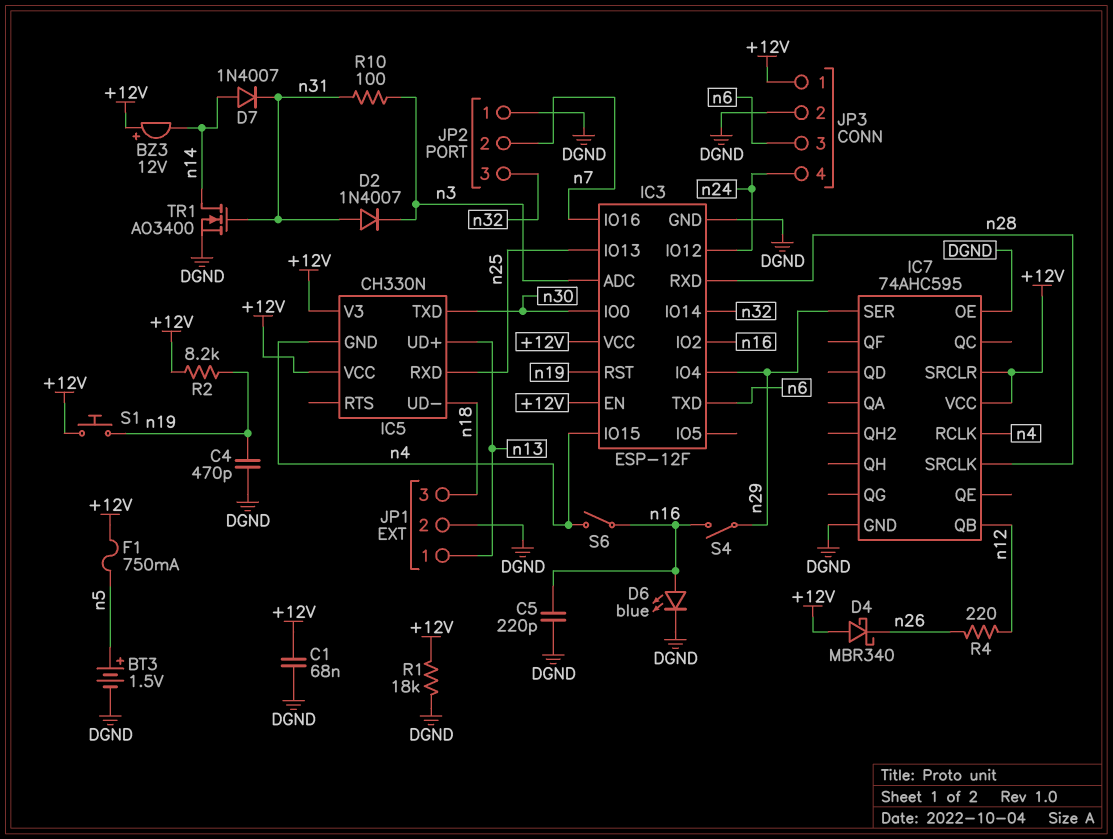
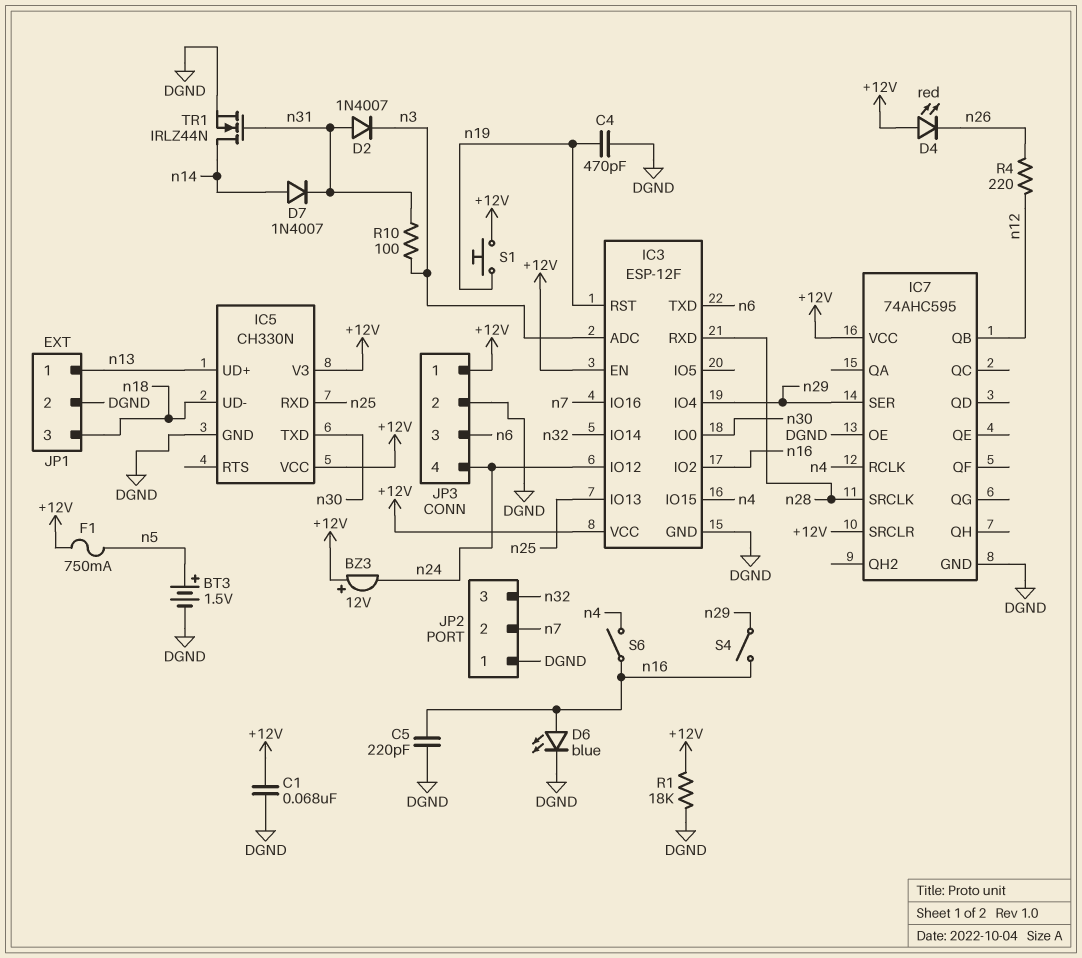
BZ3: buzzer 12V (plus +12V, minus n14) -> buzzer 12V (plus +12V, minus n24)
D4: schottky MBR340 (A +12V, K n26) -> LED red (A +12V, K n26)
IC5 pin GND: n4 -> DGND
R2: 8.2k (+12V, n19) -> none
TR1: NMOS AO3400 (G n31, D n14, S DGND) -> NMOS IRLZ44N (G n31, D n14, S DGND)

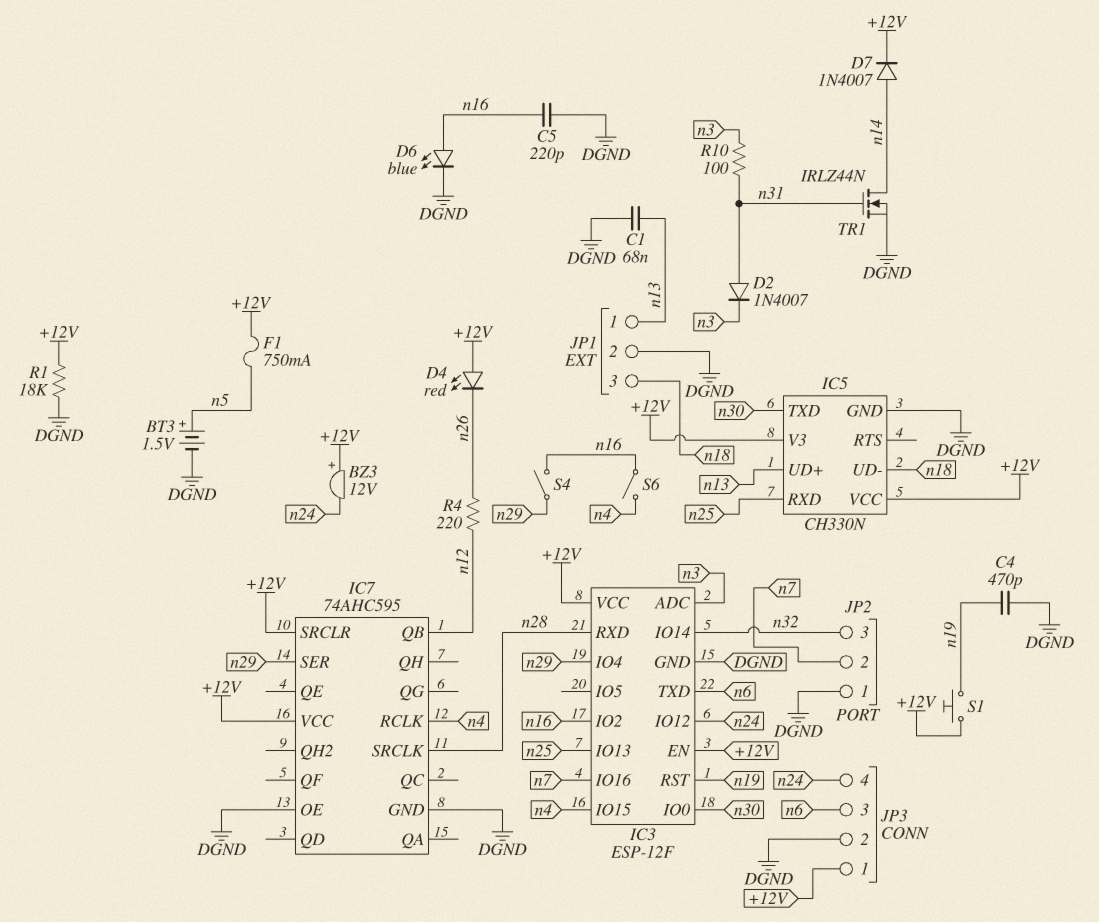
C1: 68nF (+12V, DGND) -> 68nF (DGND, n13)
D7: diode 1N4007 (A n14, K n31) -> diode 1N4007 (A n14, K +12V)

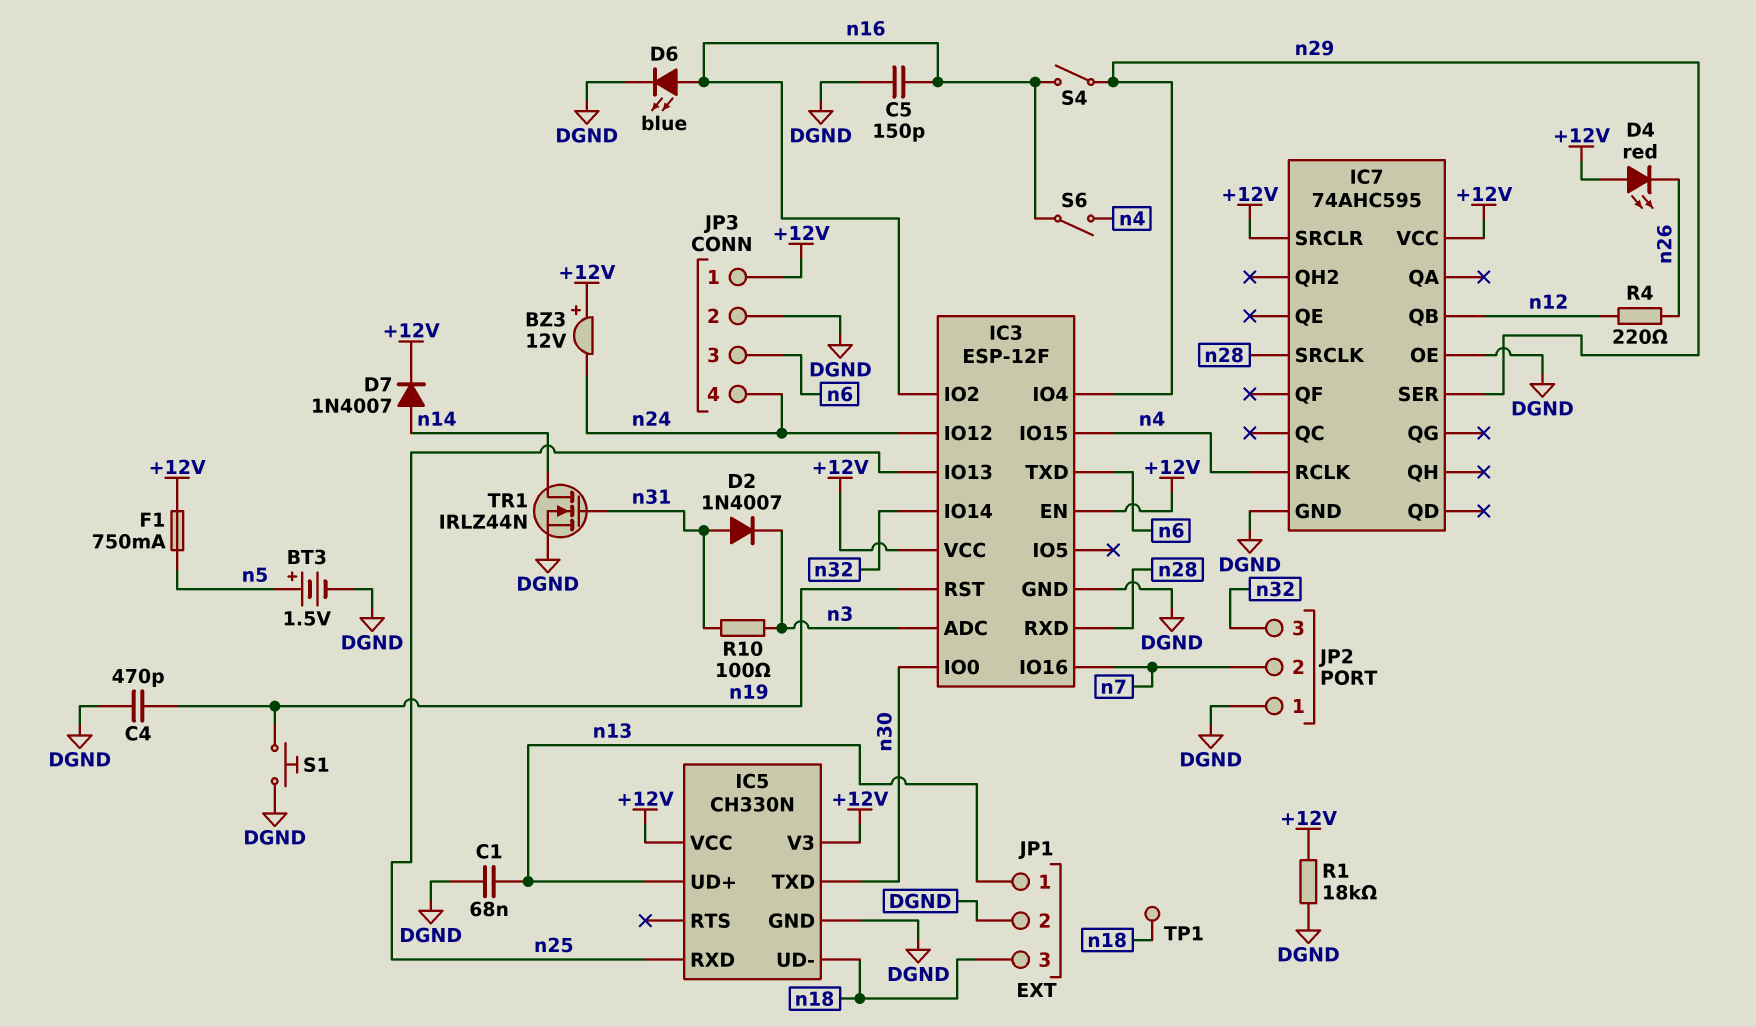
C5: 220pF (DGND, n16) -> 150pF (DGND, n16)
S1: button (+12V, n19) -> button (DGND, n19)
TP1: none -> test point (n18)

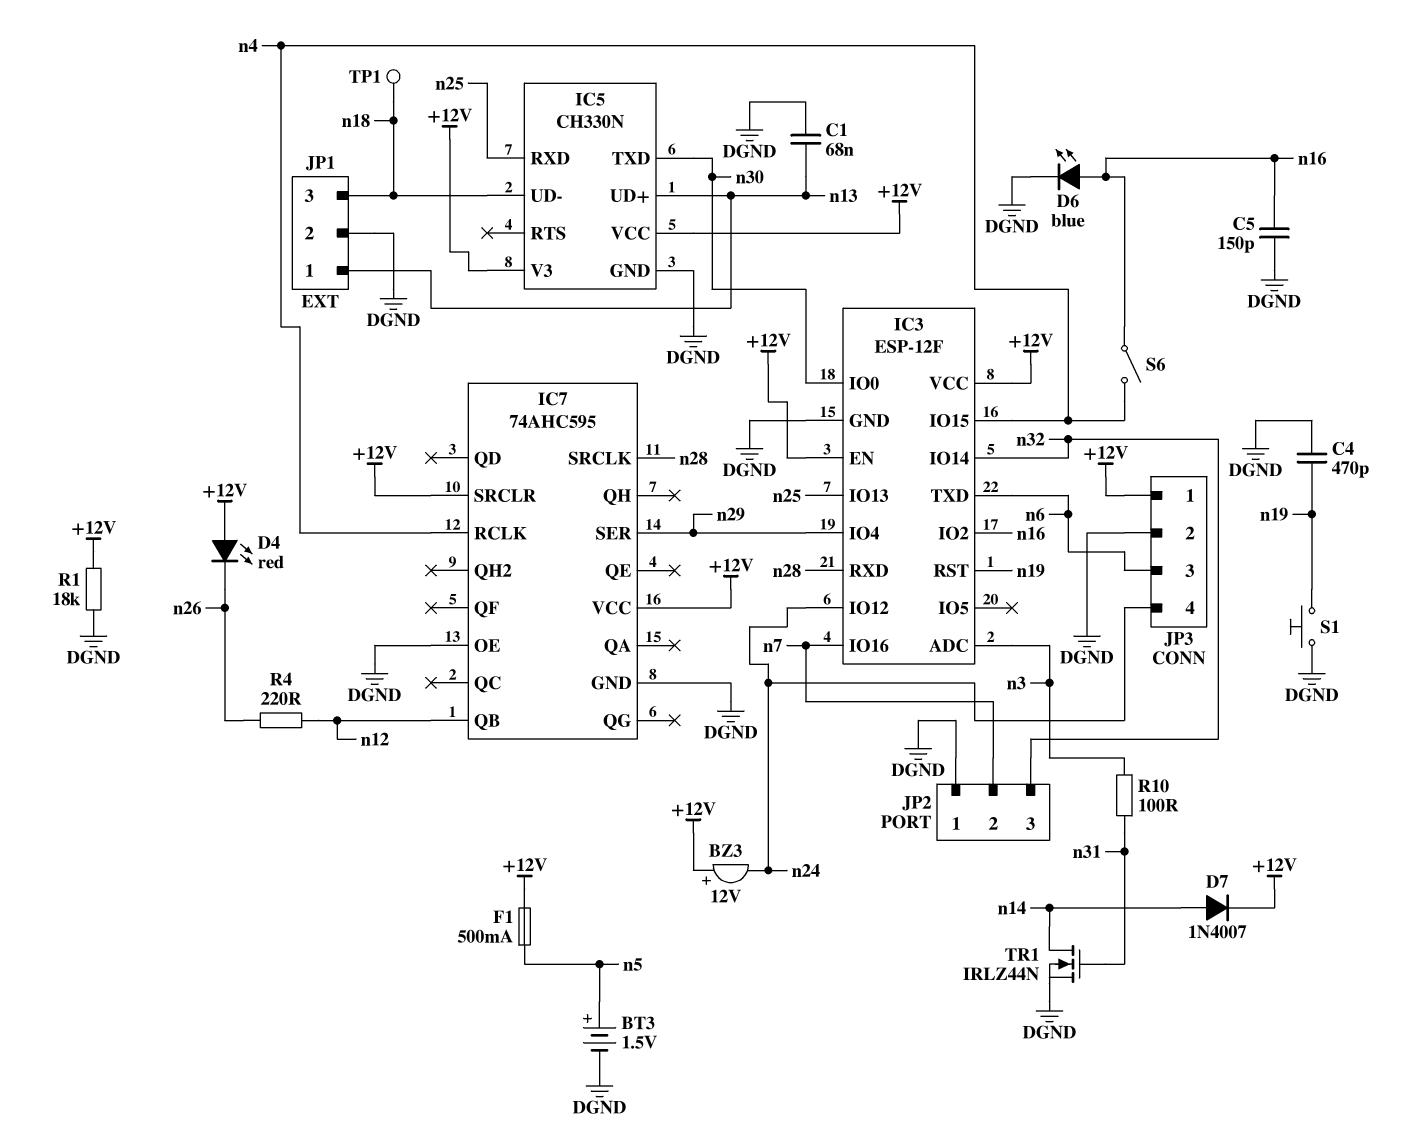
D2: diode 1N4007 (A n31, K n3) -> none
F1: 750mA (+12V, n5) -> 500mA (+12V, n5)
S4: switch (n16, n29) -> none

